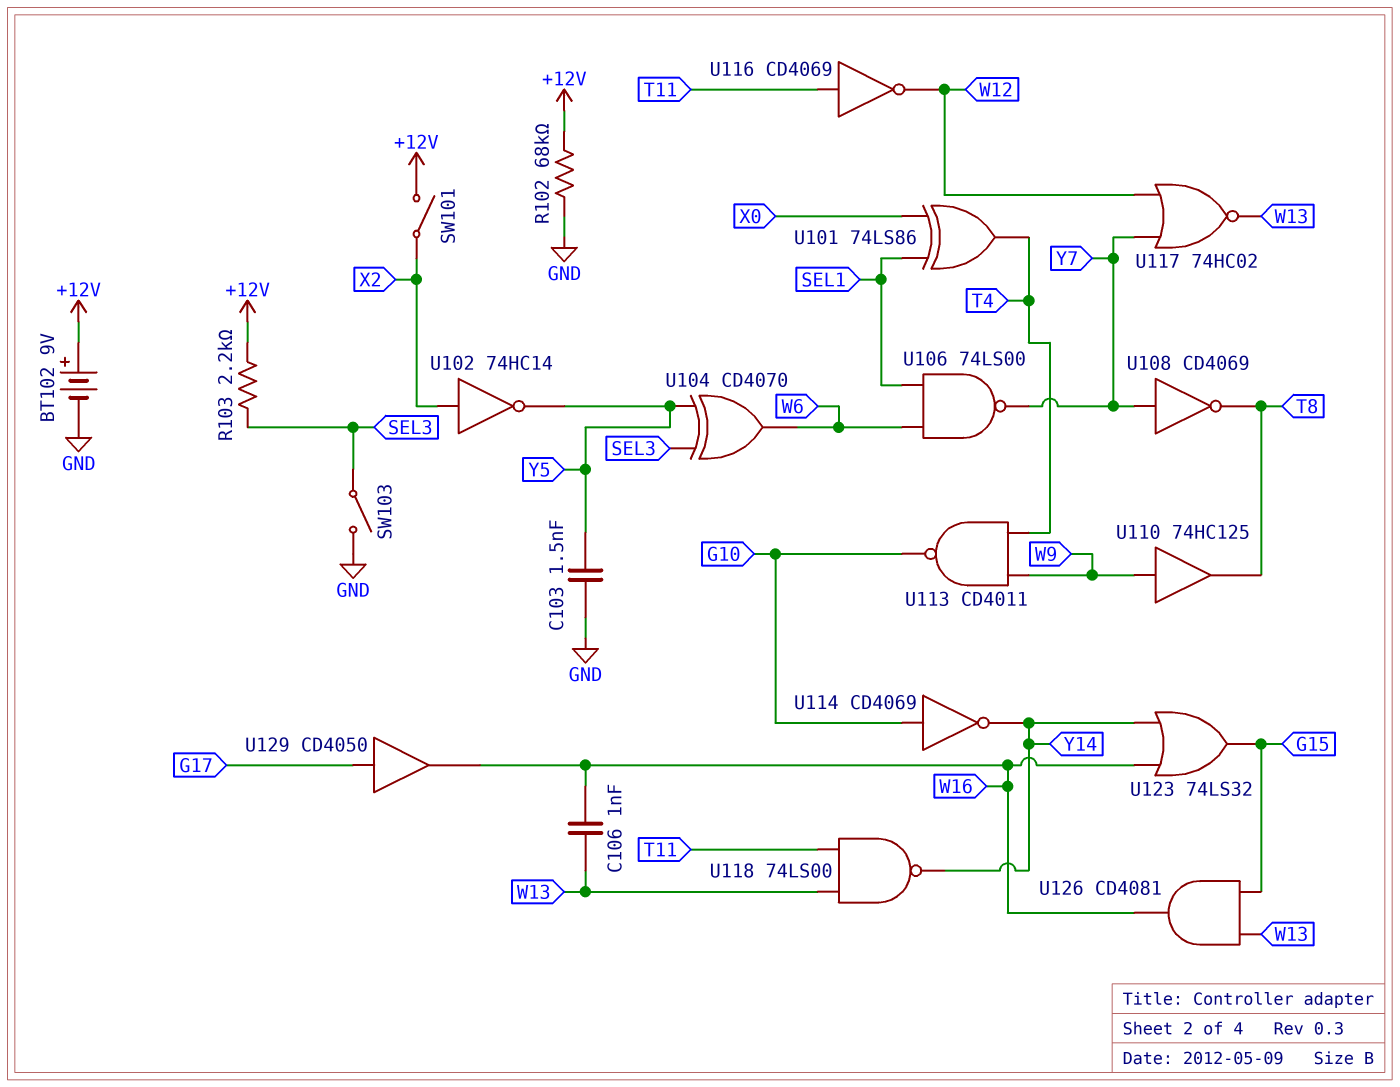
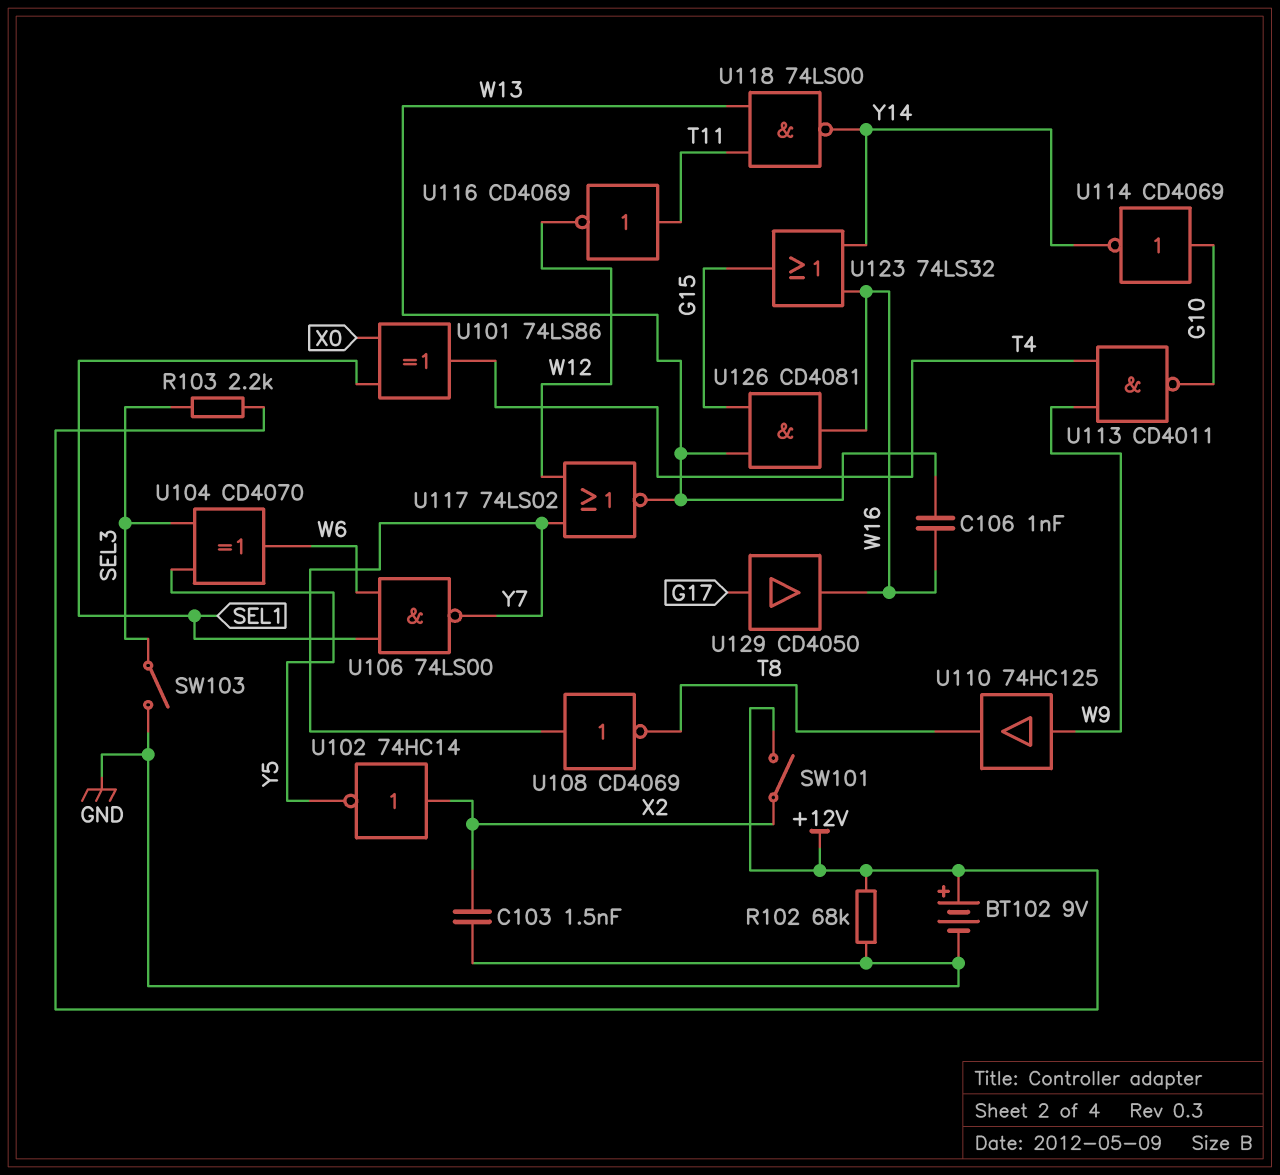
C103: 1.5nF (GND, Y5) -> 1.5nF (GND, X2)
U117: NOR 74HC02 (in W12, in Y7, out W13) -> NOR 74LS02 (in W12, in Y7, out W13)

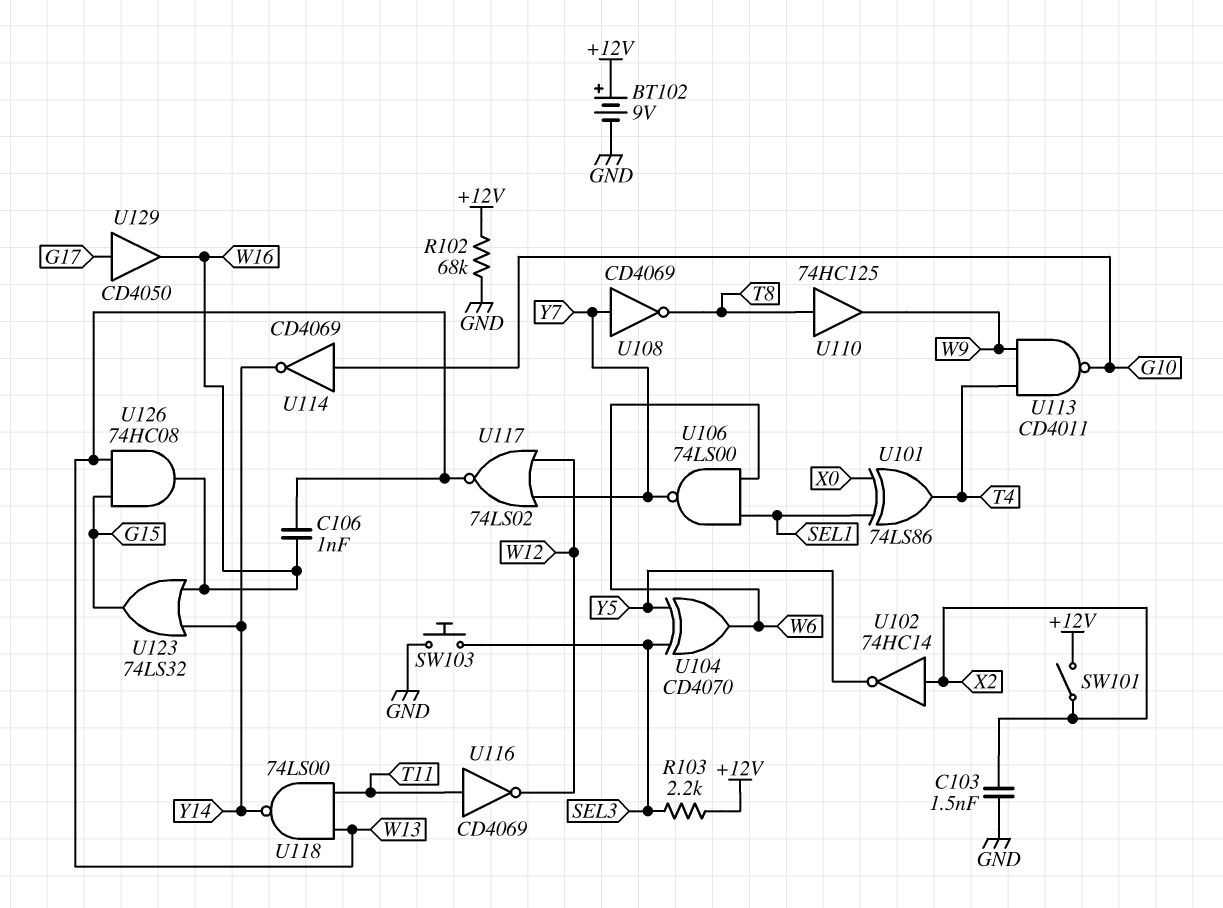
SW103: switch (GND, SEL3) -> button (GND, SEL3)
U110: buffer 74HC125 (in W9, out T8) -> buffer 74HC125 (in T8, out W9)
U126: AND CD4081 (in G15, in W13, out W16) -> AND 74HC08 (in G15, in W13, out W16)

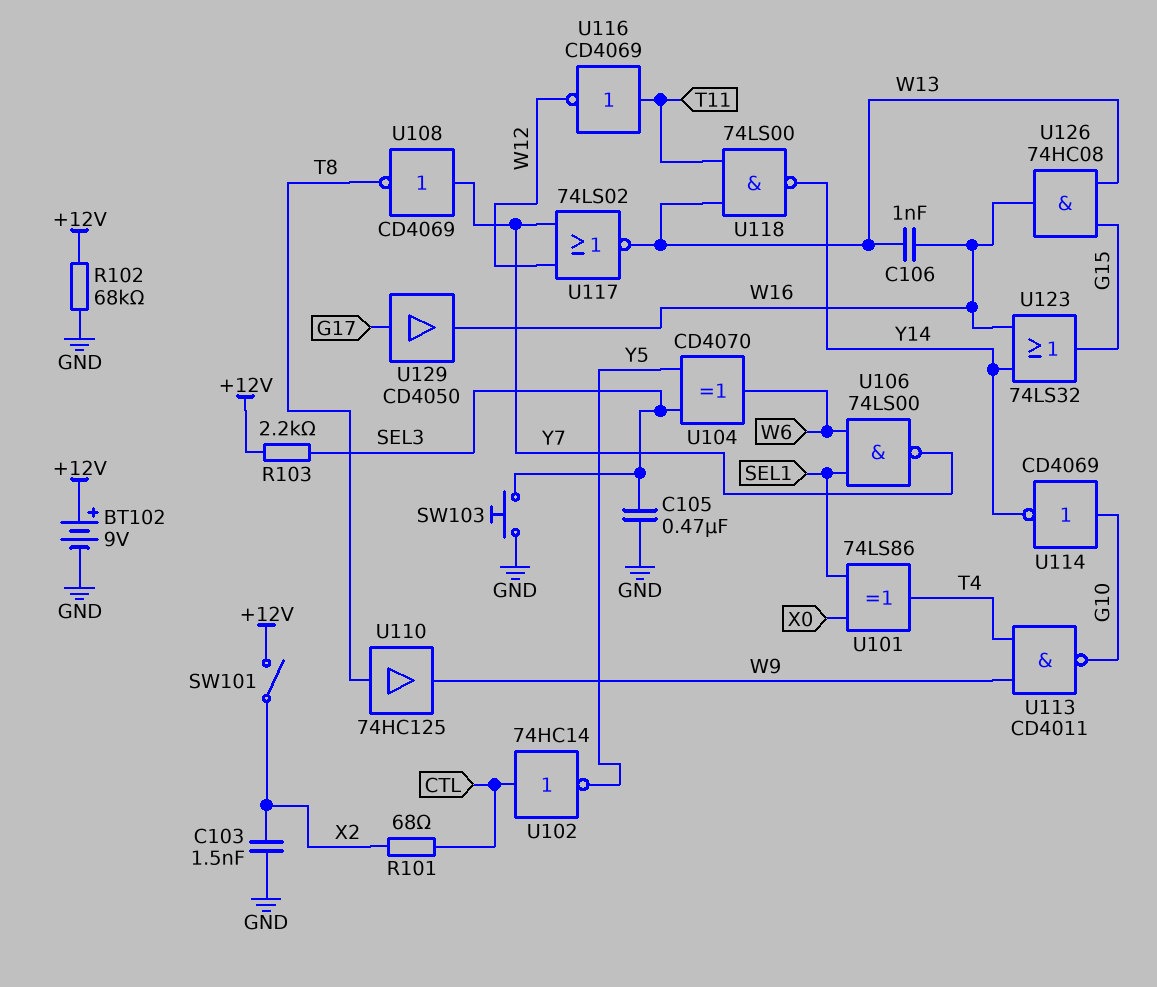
C105: none -> 470nF (GND, SEL3)
R101: none -> 68 (CTL, X2)
U102: NOT 74HC14 (in X2, out Y5) -> NOT 74HC14 (in CTL, out Y5)

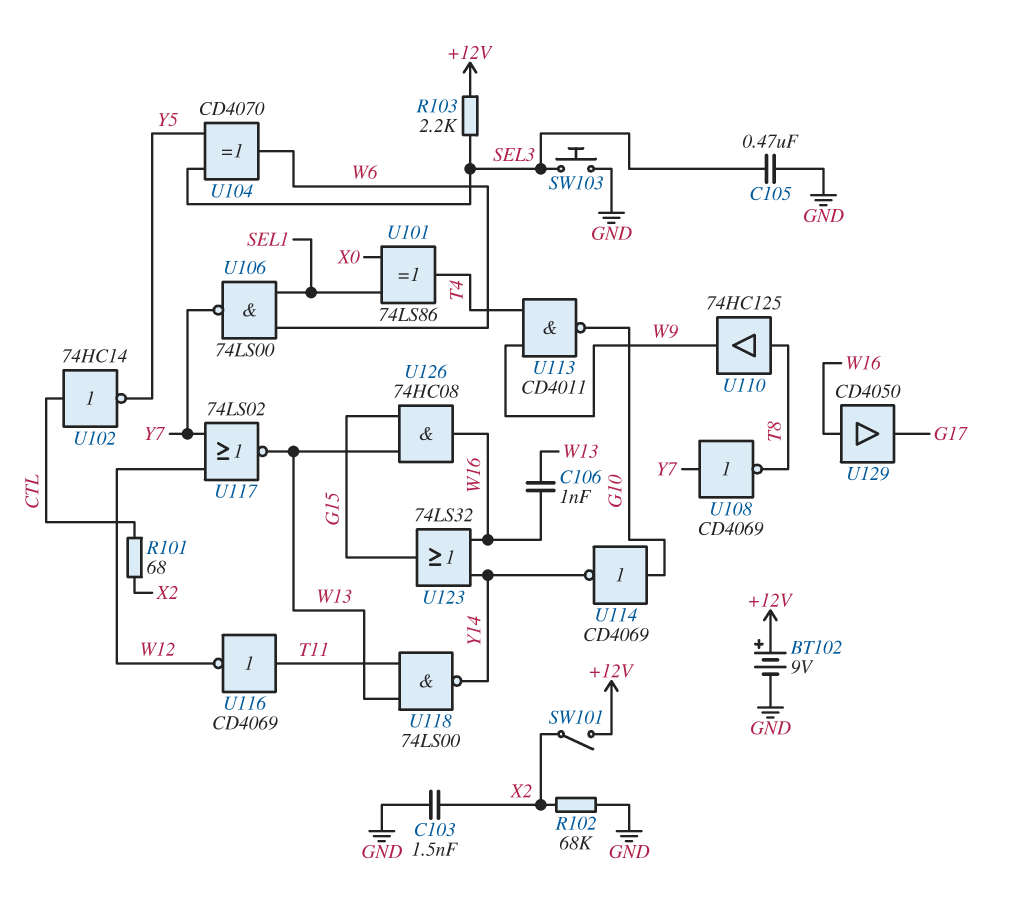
R102: 68k (+12V, GND) -> 68k (GND, X2)
U129: buffer CD4050 (in G17, out W16) -> buffer CD4050 (in W16, out G17)

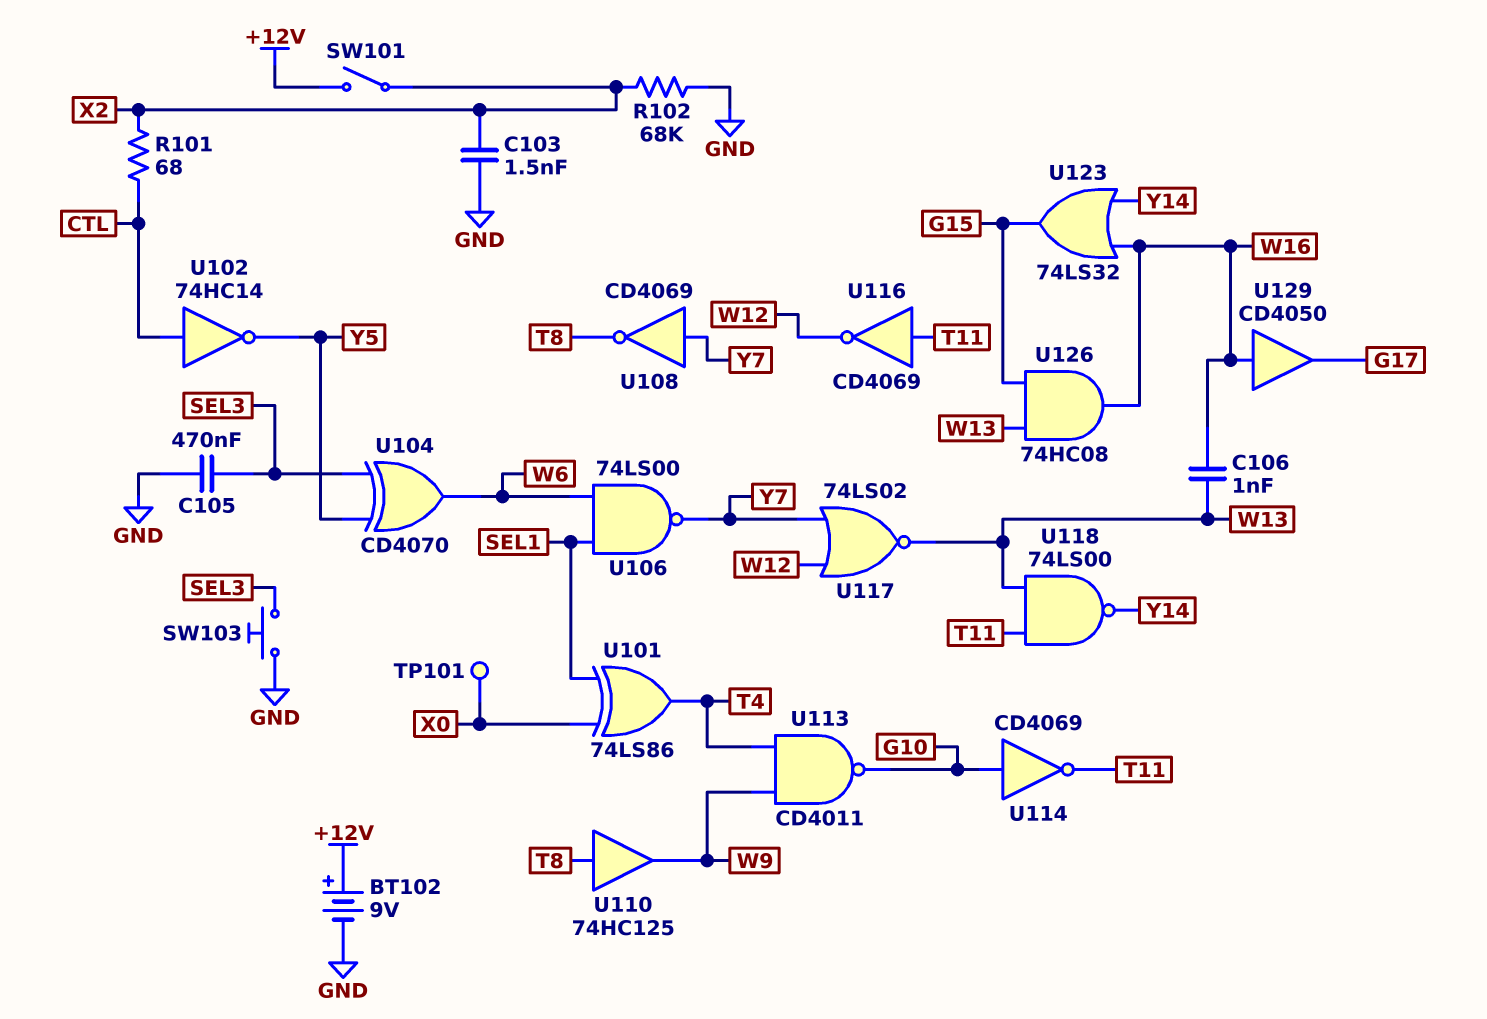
R103: 2.2k (+12V, SEL3) -> none
TP101: none -> test point (X0)
U114: NOT CD4069 (in G10, out Y14) -> NOT CD4069 (in G10, out T11)

